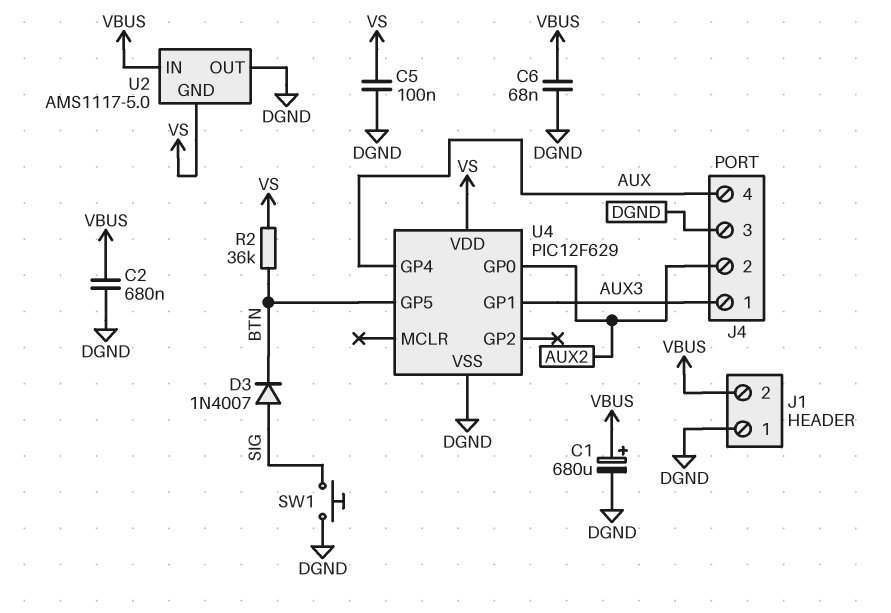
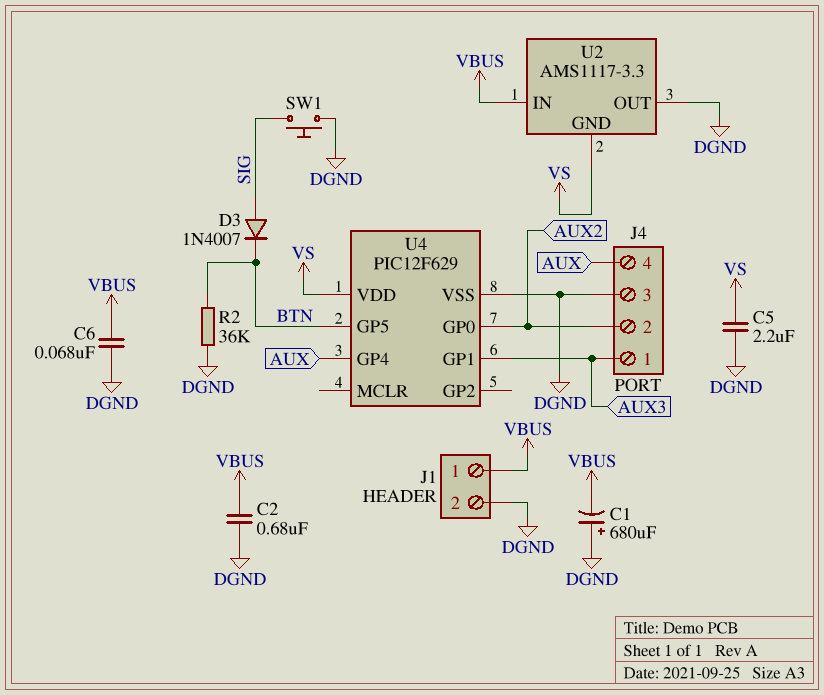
C1: 680uF (plus VBUS, minus DGND) -> 680uF (plus DGND, minus VBUS)
C5: 100nF (DGND, VS) -> 2.2uF (DGND, VS)
J1 pin 1: DGND -> VBUS
J1 pin 2: VBUS -> DGND
R2: 36k (BTN, VS) -> 36k (BTN, DGND)
U2: AMS1117-5.0 -> AMS1117-3.3

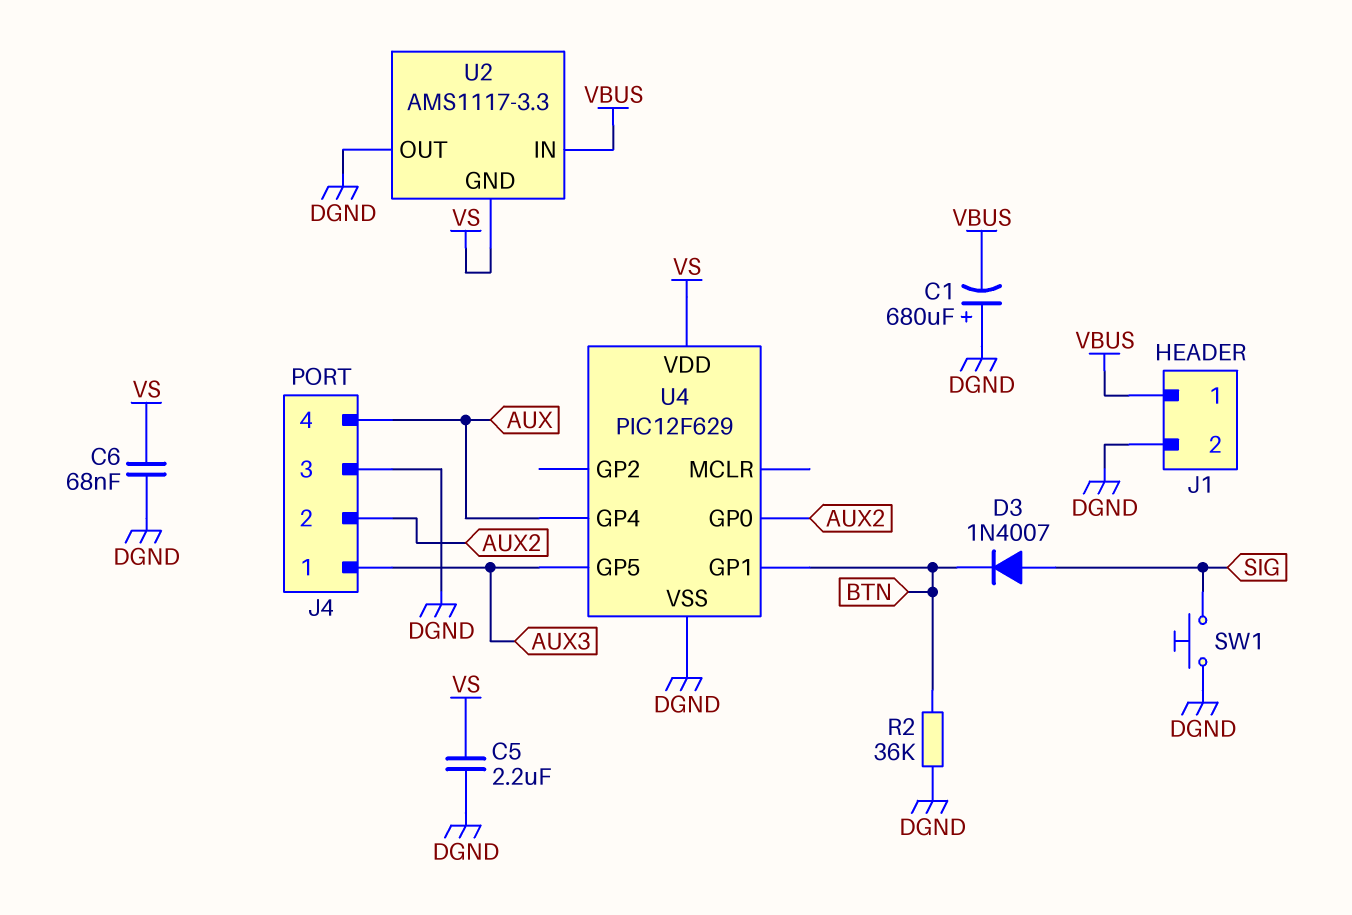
C2: 680nF (DGND, VBUS) -> none
C6: 68nF (DGND, VBUS) -> 68nF (DGND, VS)
U4 pin GP1: AUX3 -> BTN
U4 pin GP5: BTN -> AUX3

